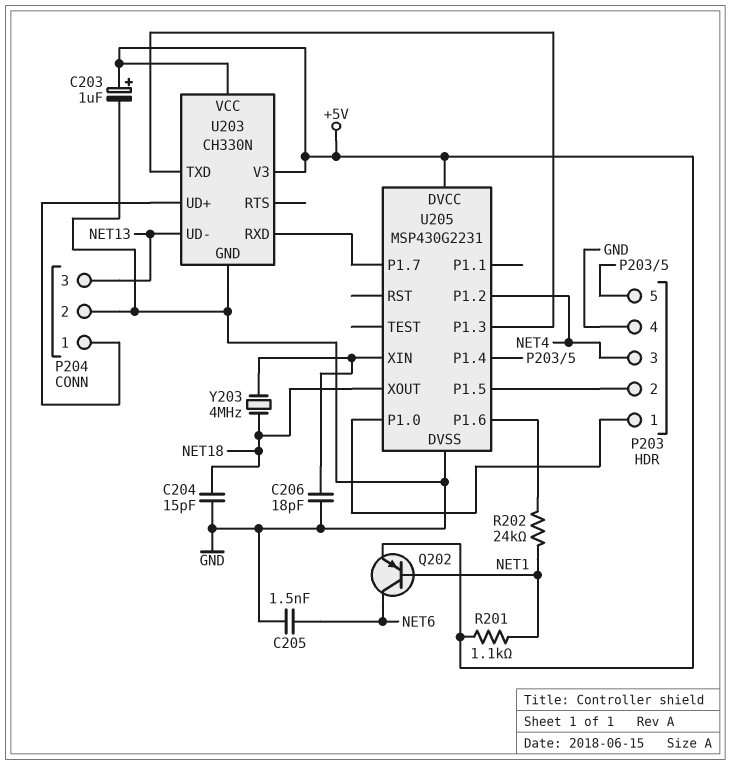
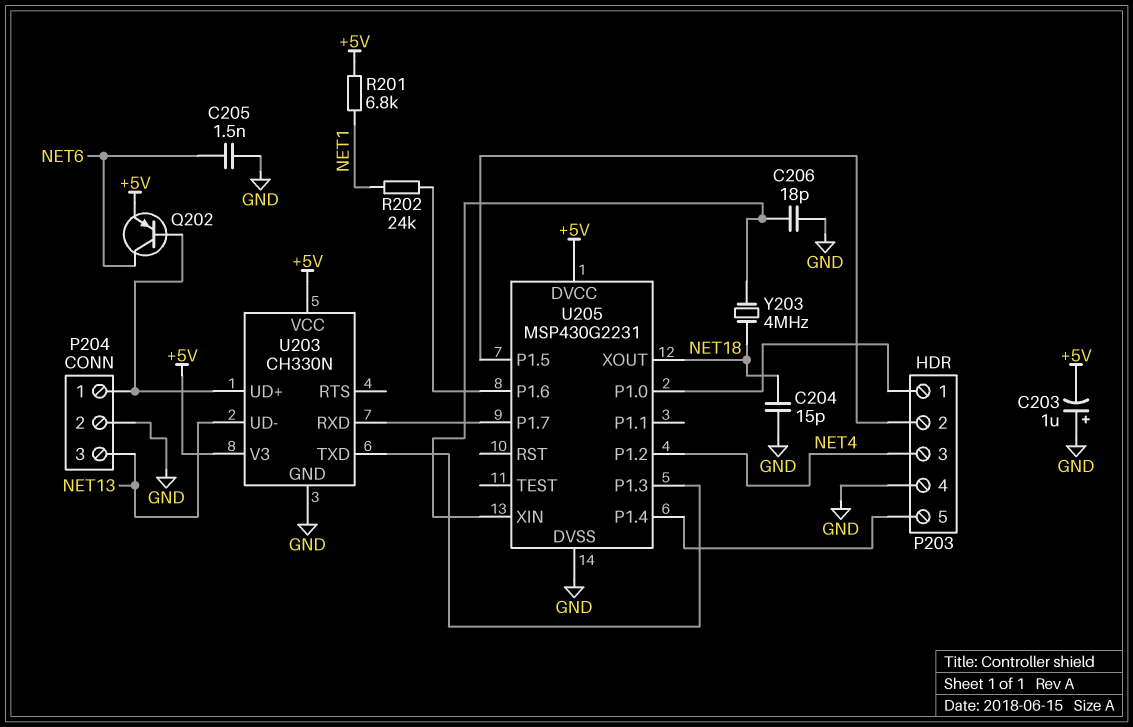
C203: 1uF (plus +5V, minus GND) -> 1uF (plus GND, minus +5V)
Q202: PNP (B NET1, C NET6, E +5V) -> PNP (B P204/1, C NET6, E +5V)
R201: 1.1k (+5V, NET1) -> 6.8k (+5V, NET1)

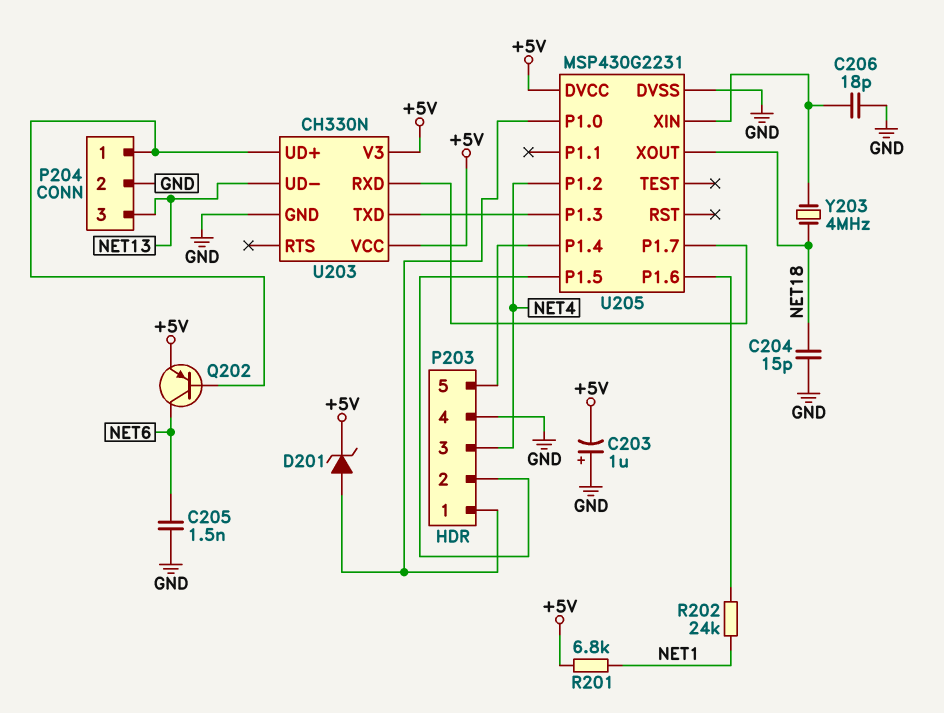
D201: none -> zener (A P203/1, K +5V)

